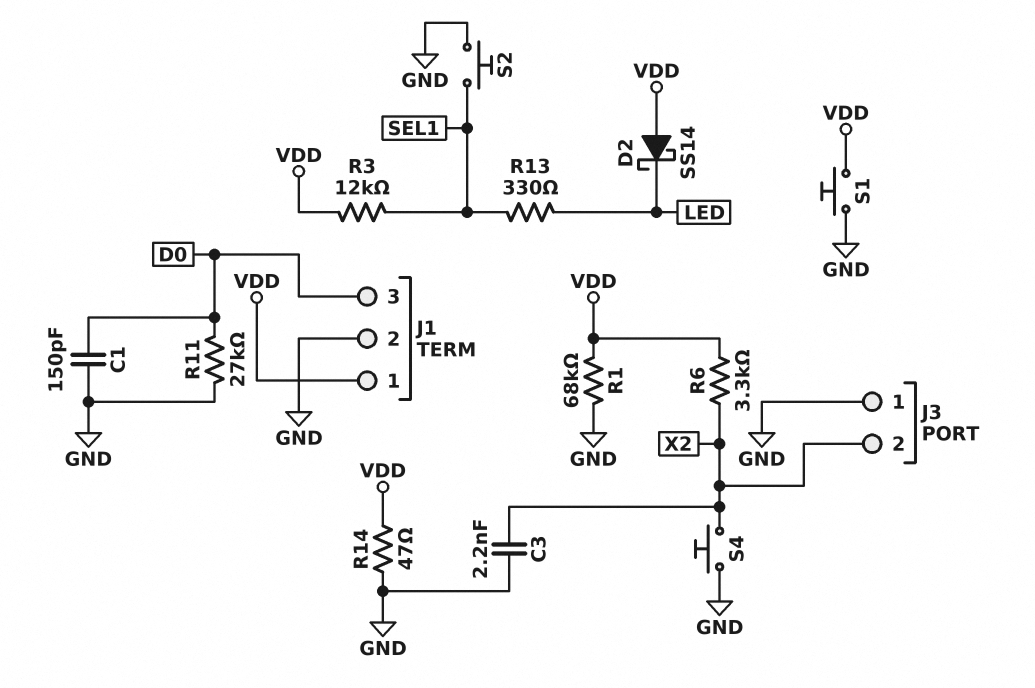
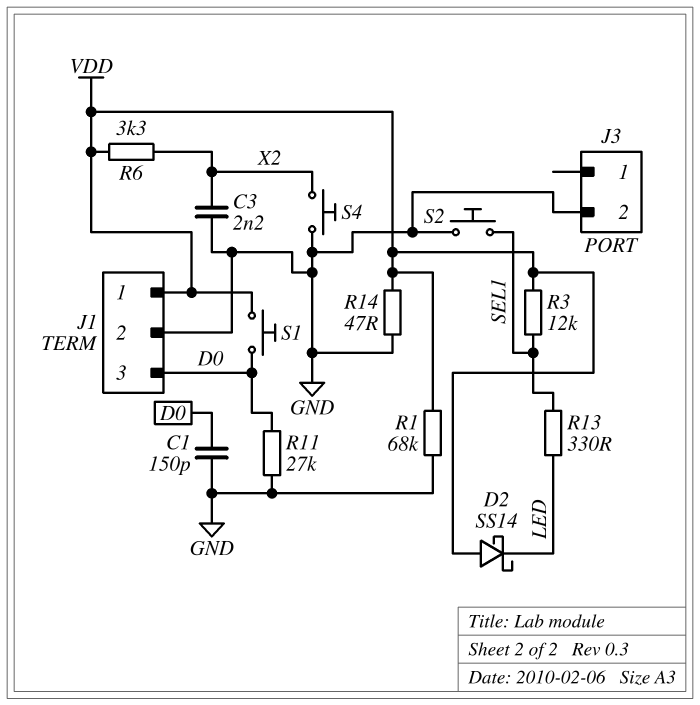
J3 pin 1: GND -> none
J3 pin 2: X2 -> GND
S1: button (GND, VDD) -> button (D0, VDD)

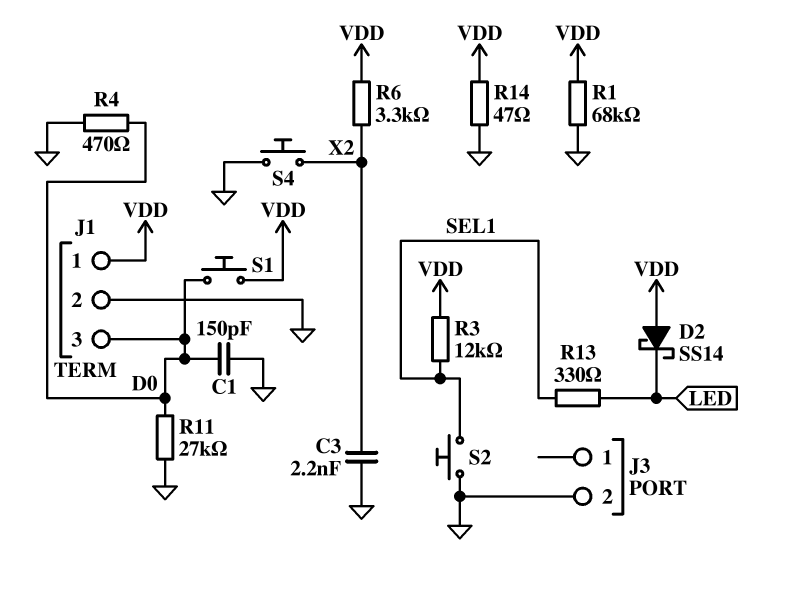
R4: none -> 470 (D0, GND)

